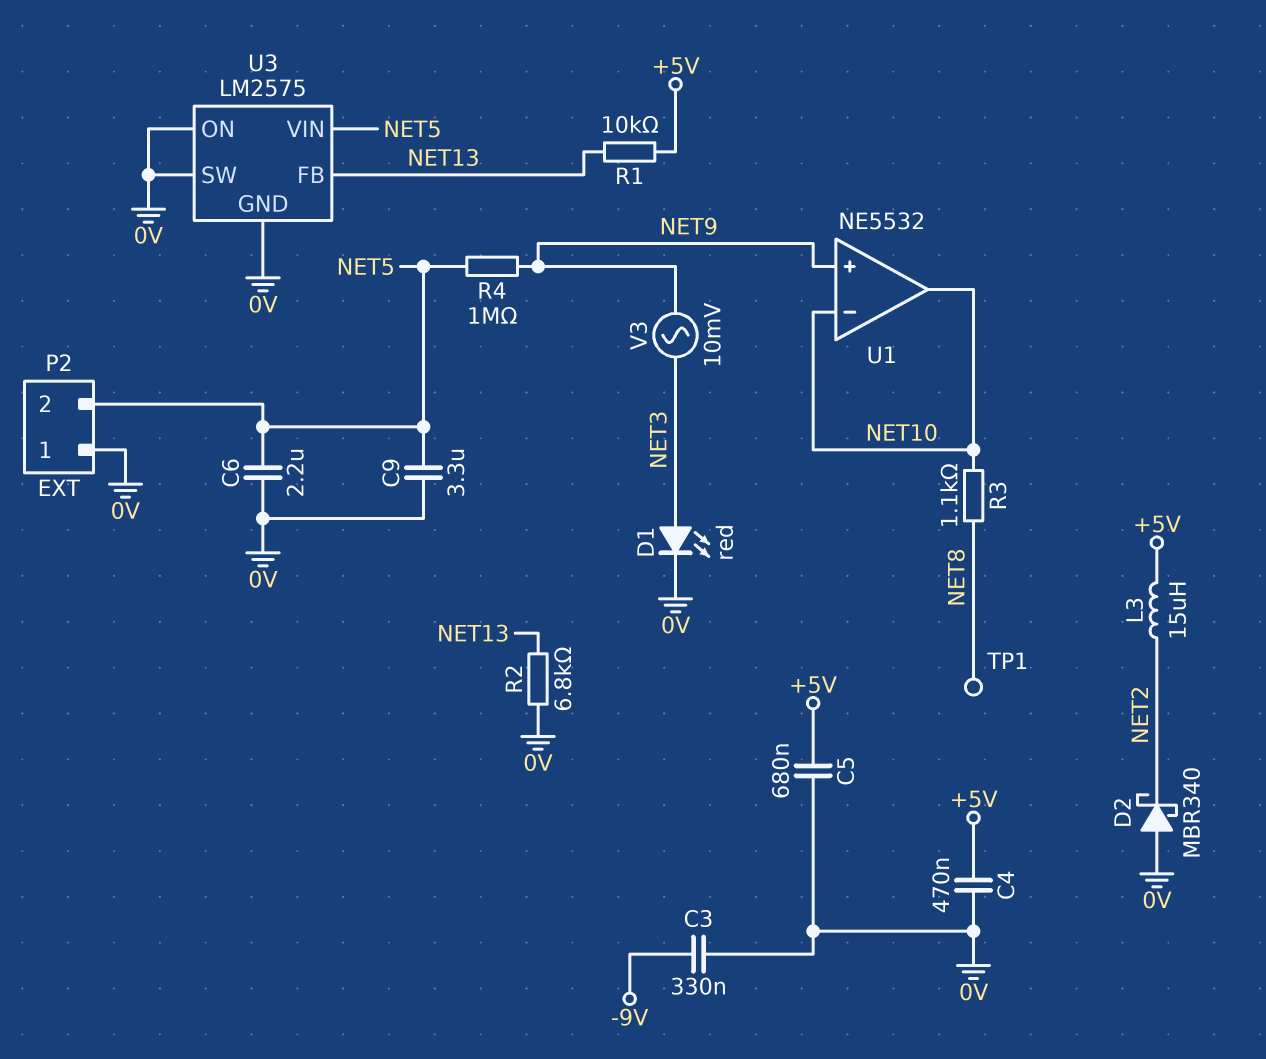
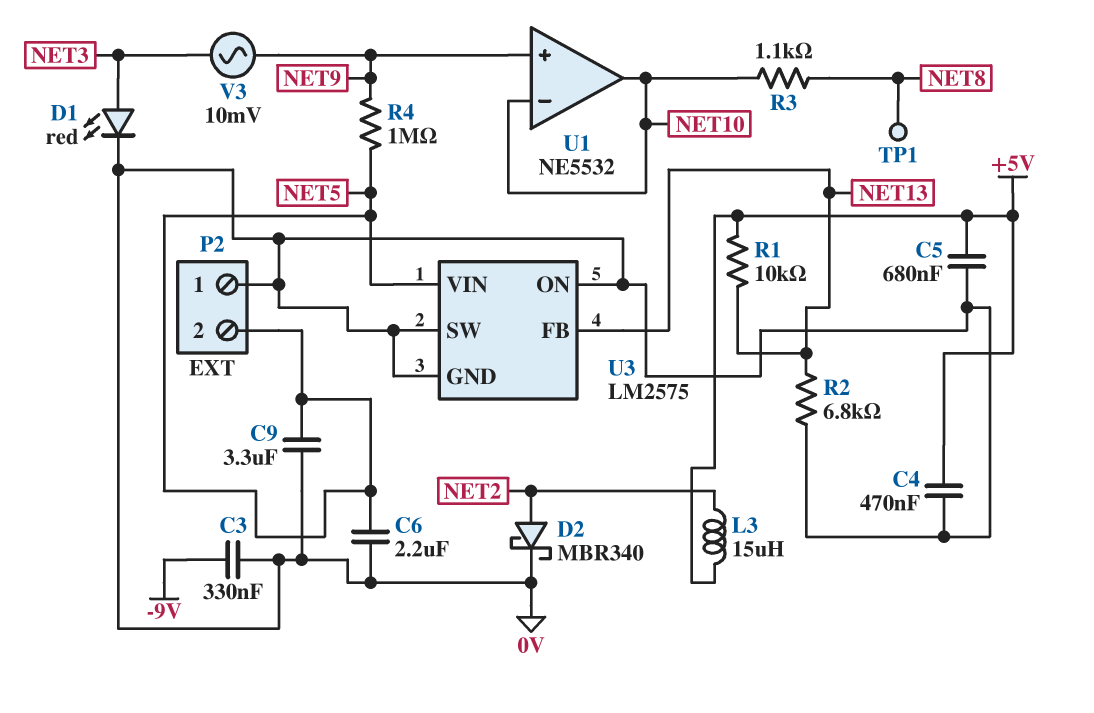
D2: schottky MBR340 (A 0V, K NET2) -> schottky MBR340 (A NET2, K 0V)

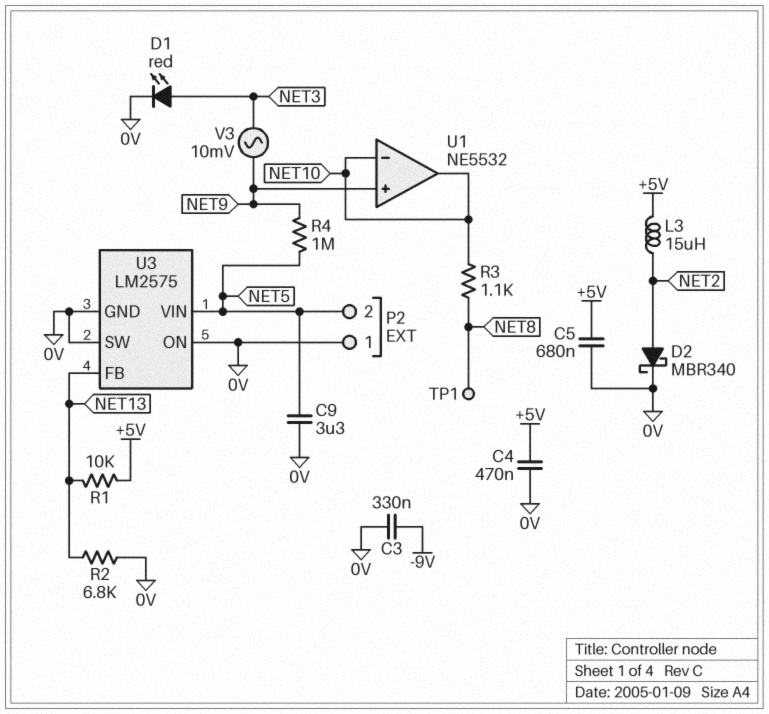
C6: 2.2uF (0V, NET5) -> none

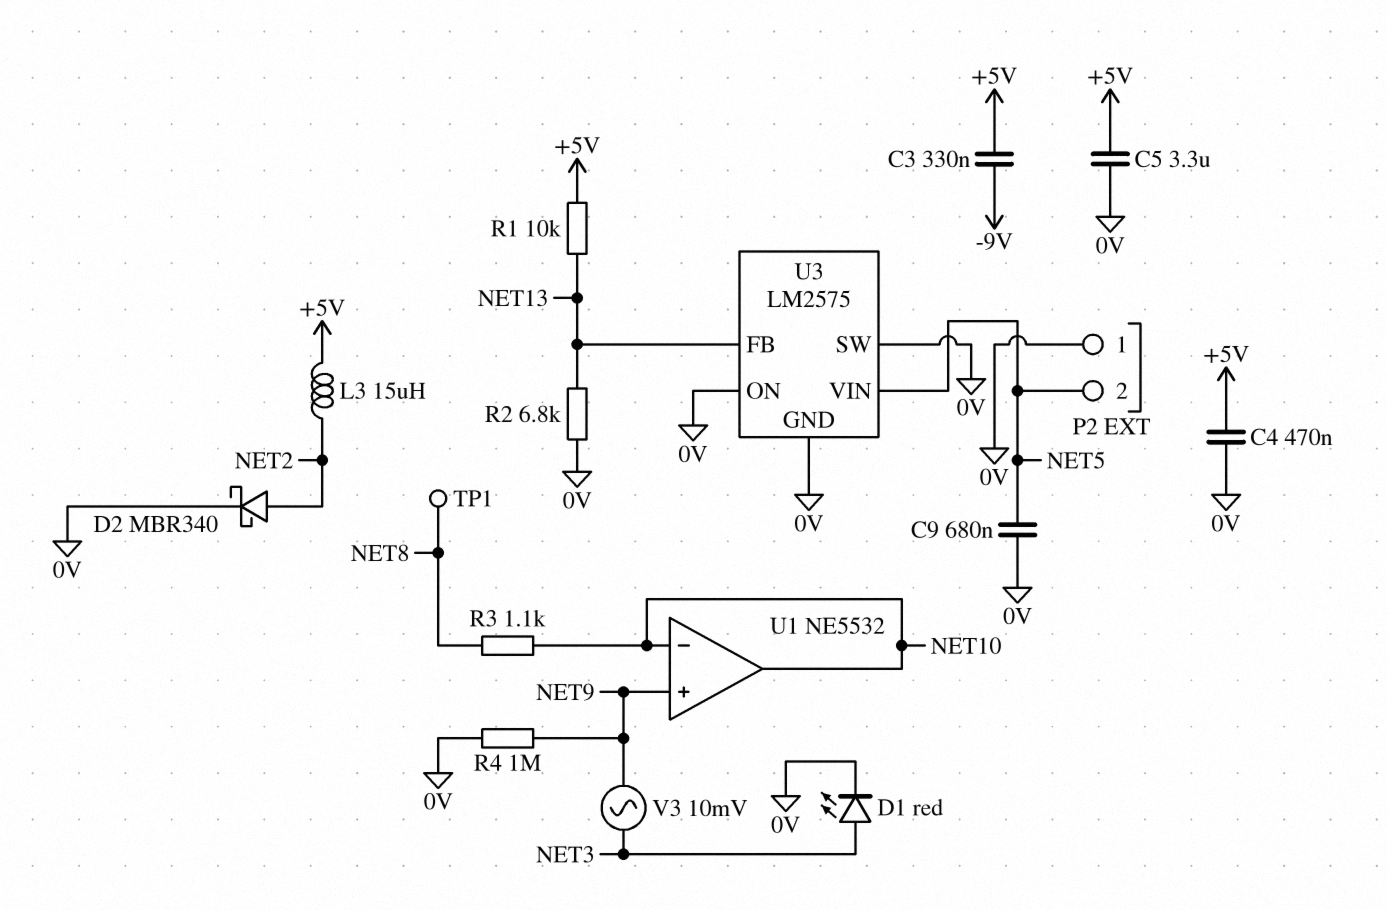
C3: 330nF (-9V, 0V) -> 330nF (+5V, -9V)
C5: 680nF (+5V, 0V) -> 3.3uF (+5V, 0V)
C9: 3.3uF (0V, NET5) -> 680nF (0V, NET5)
R4: 1M (NET5, NET9) -> 1M (0V, NET9)

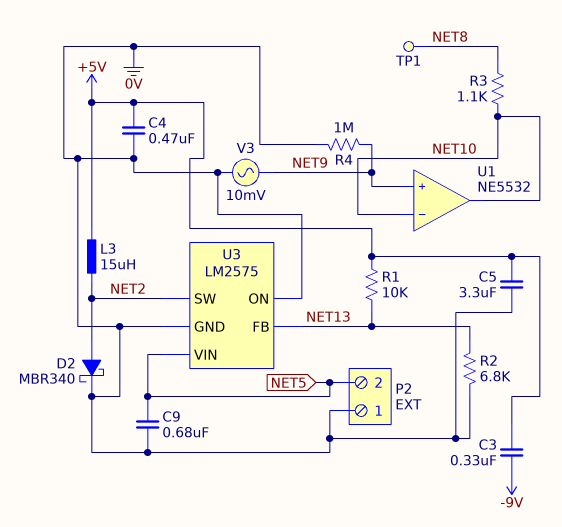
D1: LED red (A NET3, K 0V) -> none
U3 pin SW: 0V -> NET2
V3: AC 10mV (NET3, NET9) -> AC 10mV (0V, NET9)

